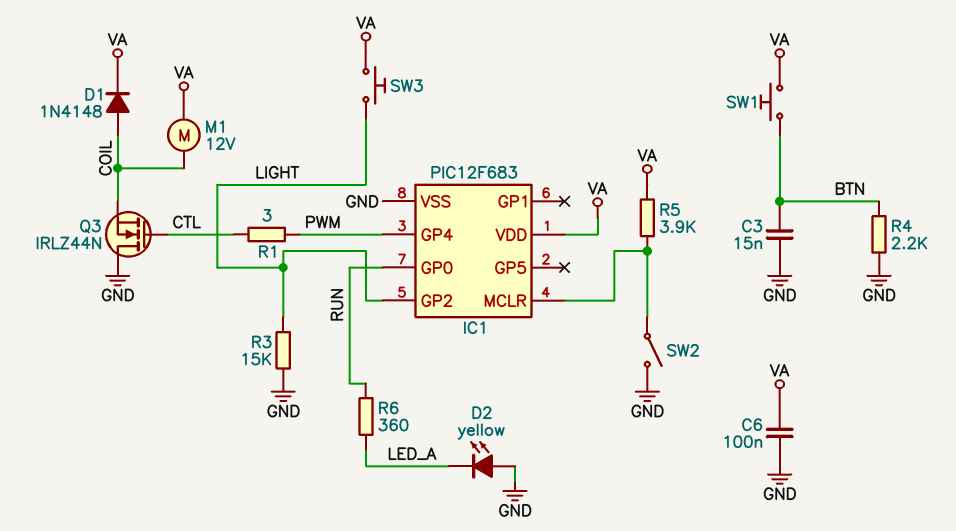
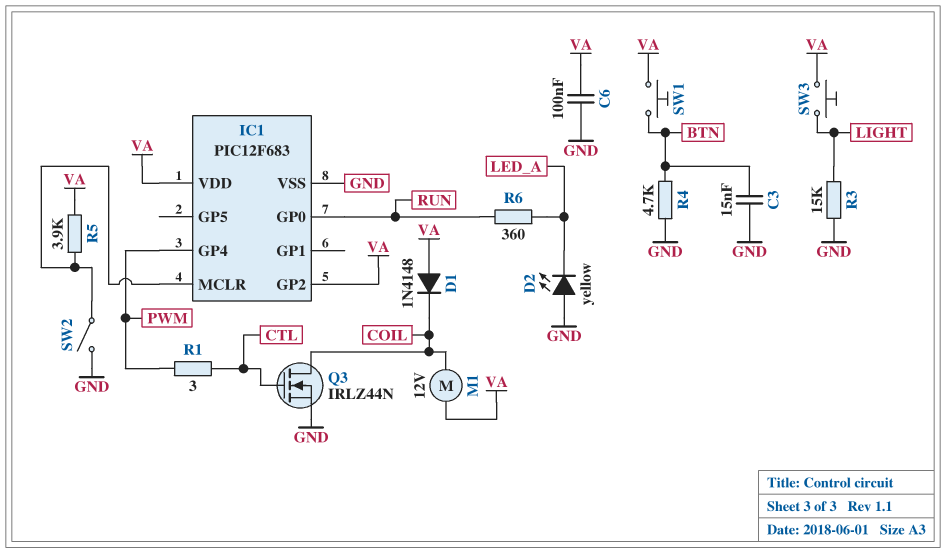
D1: diode 1N4148 (A COIL, K VA) -> diode 1N4148 (A VA, K COIL)
IC1 pin GP2: LIGHT -> VA
Q3: NMOS IRLZ44N (G CTL, D GND, S COIL) -> NMOS IRLZ44N (G CTL, D COIL, S GND)
R4: 2.2k (BTN, GND) -> 4.7k (BTN, GND)

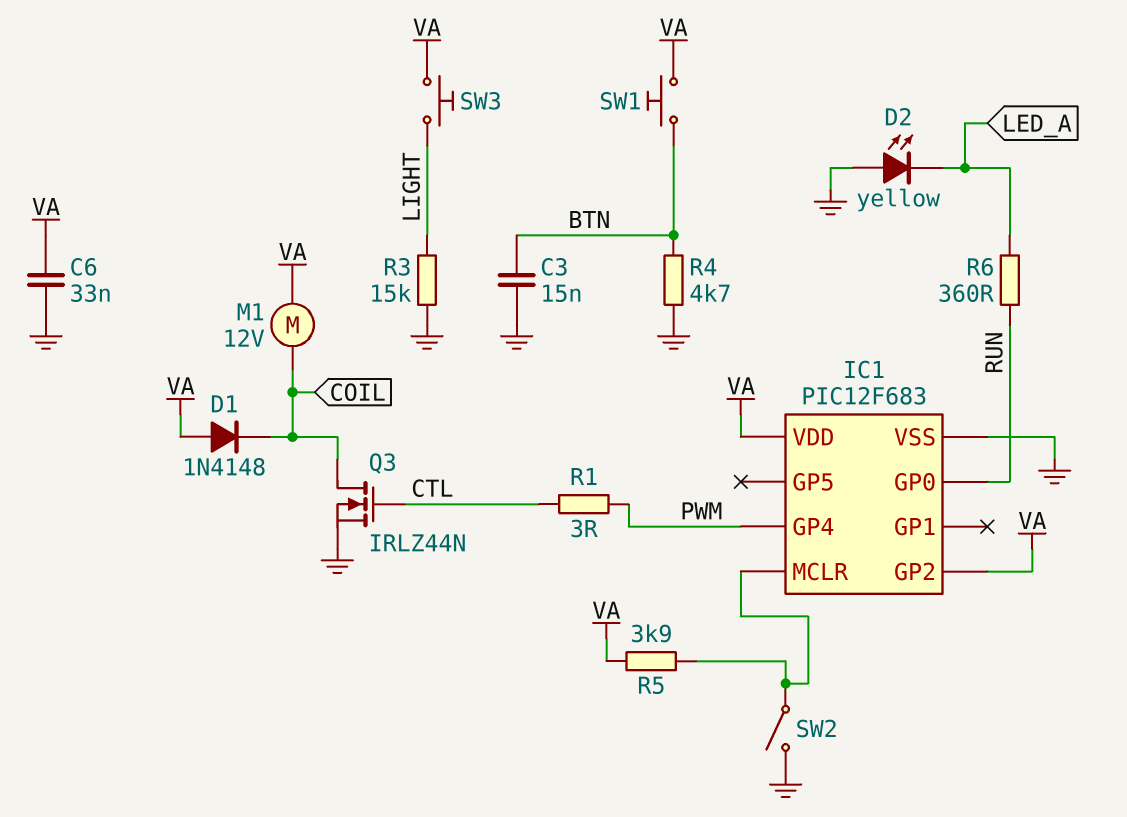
C6: 100nF (GND, VA) -> 33nF (GND, VA)

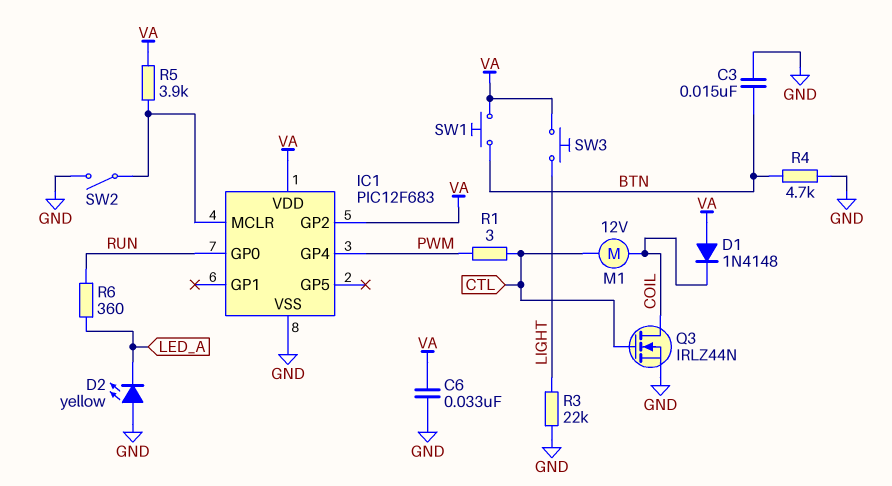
M1: motor 12V (COIL, VA) -> motor 12V (COIL, CTL)
R3: 15k (GND, LIGHT) -> 22k (GND, LIGHT)

